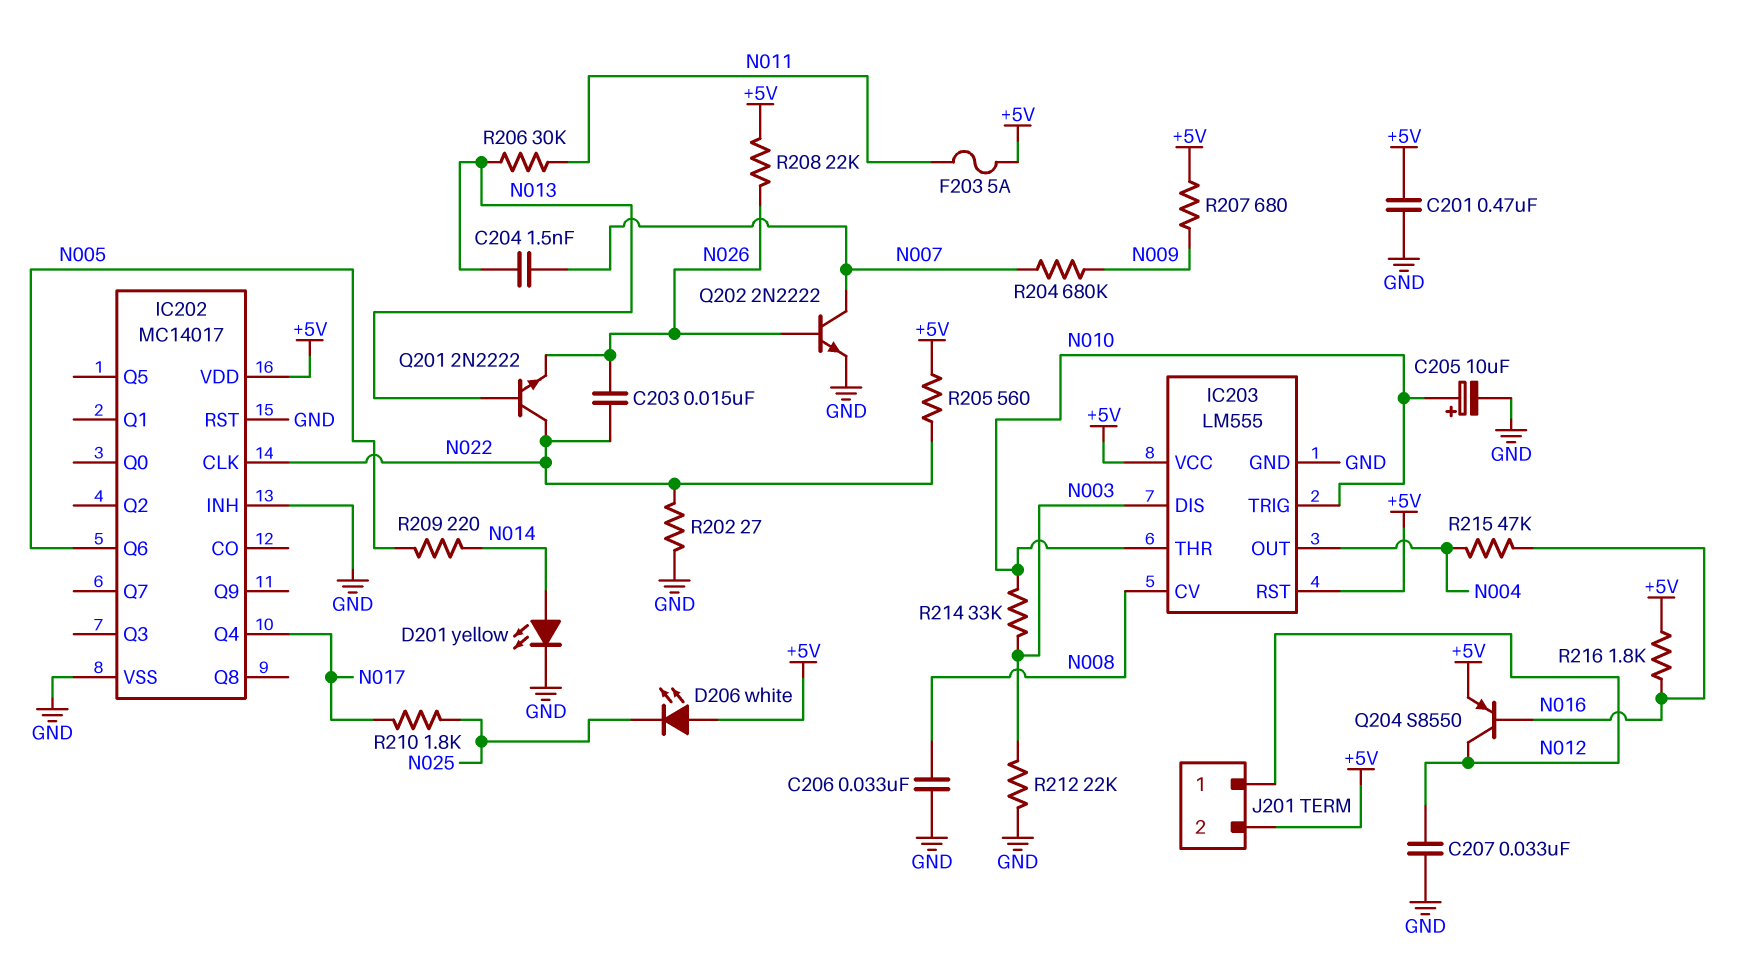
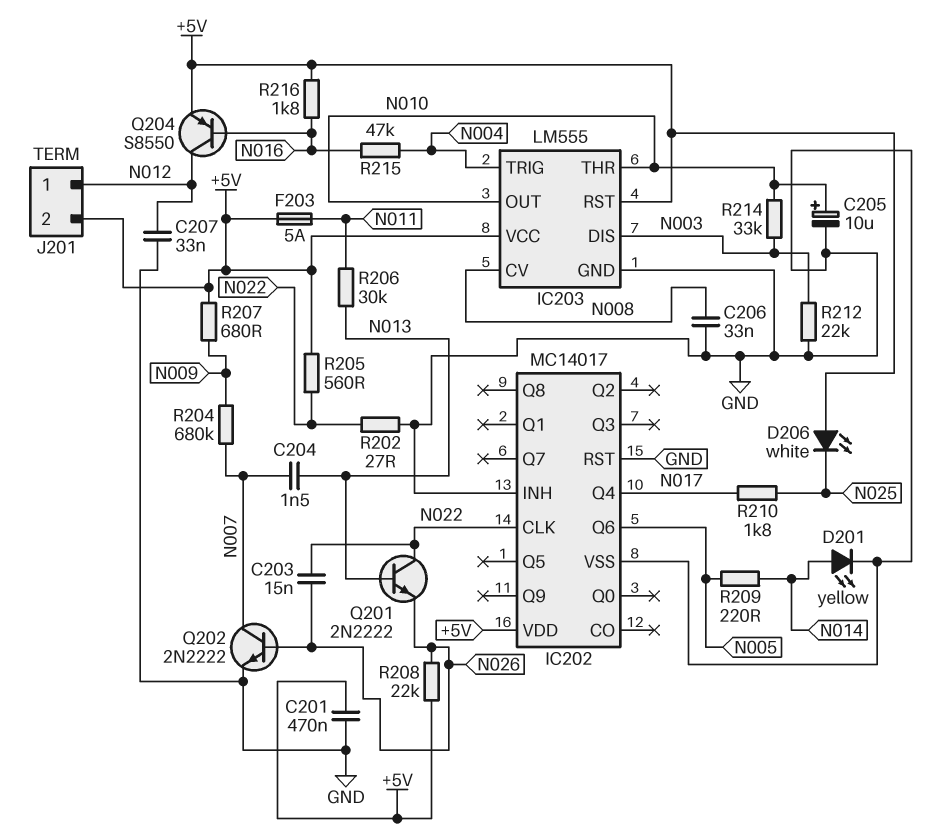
IC203 pin OUT: N004 -> N010
IC203 pin TRIG: N010 -> N004

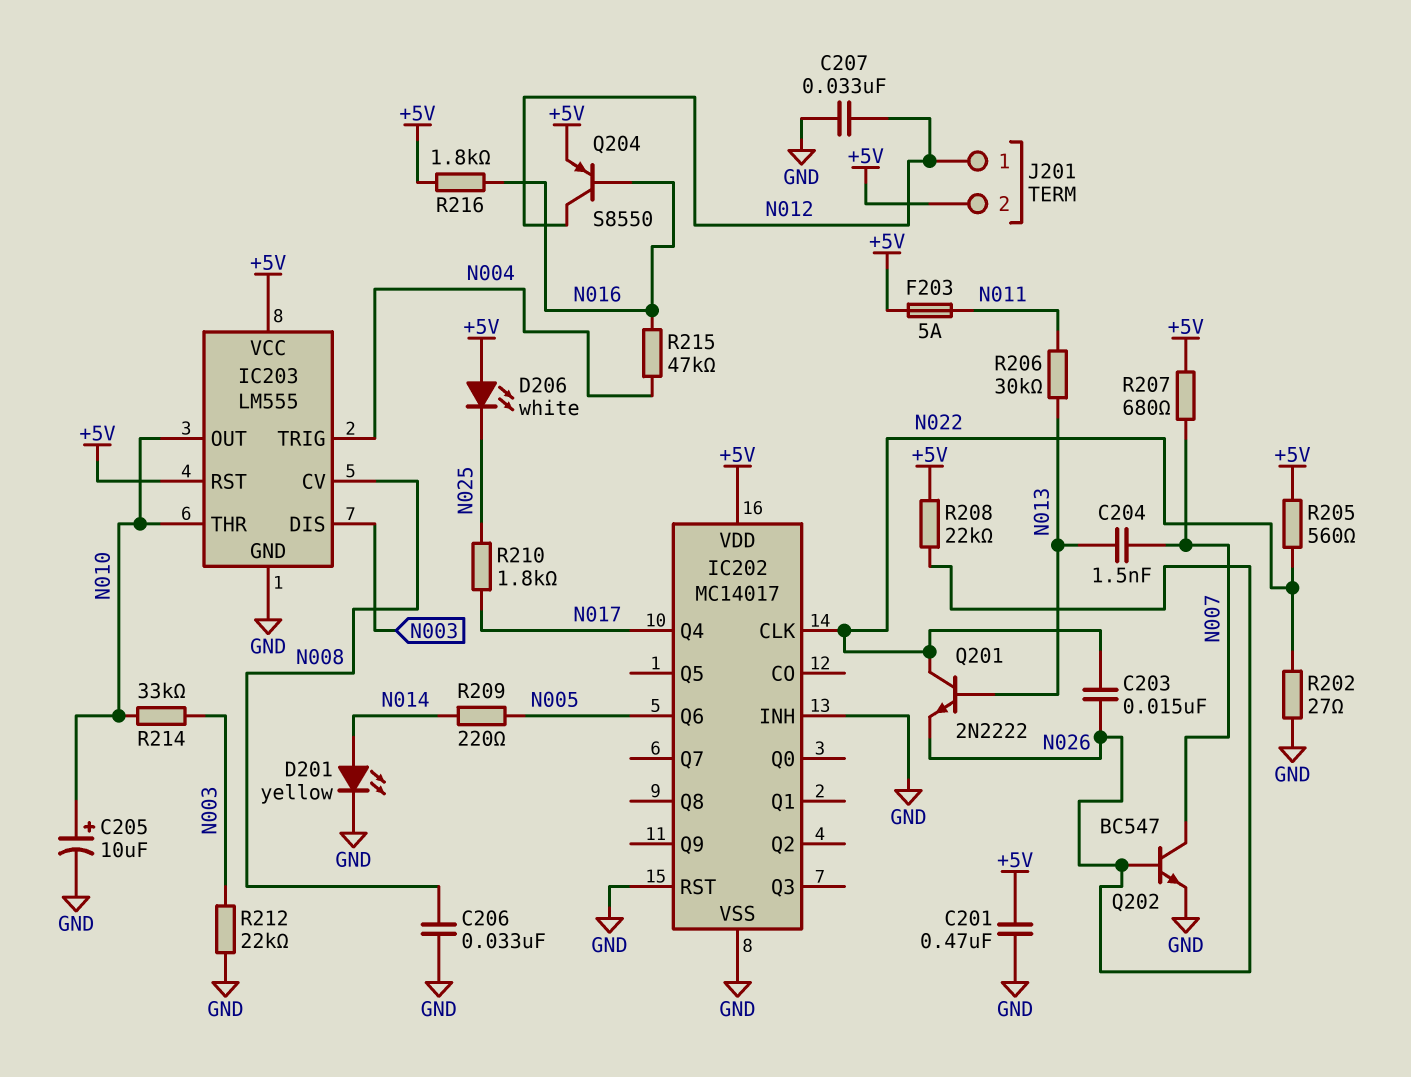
Q202: NPN 2N2222 (B N026, C N007, E GND) -> NPN BC547 (B N026, C N007, E GND)
R204: 680k (N007, N009) -> none
R207: 680 (+5V, N009) -> 680 (+5V, N007)

